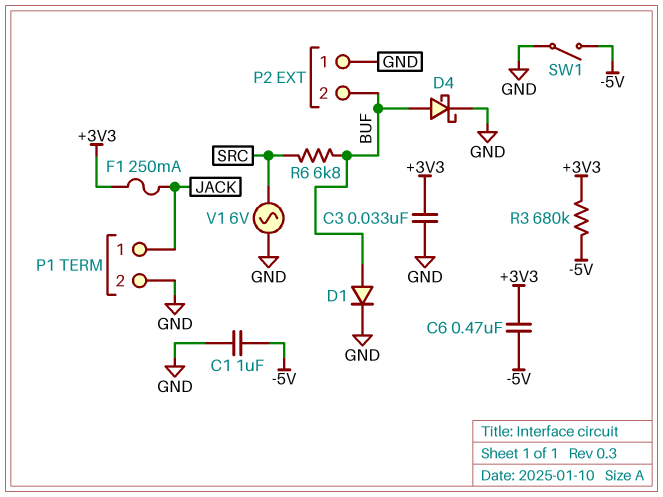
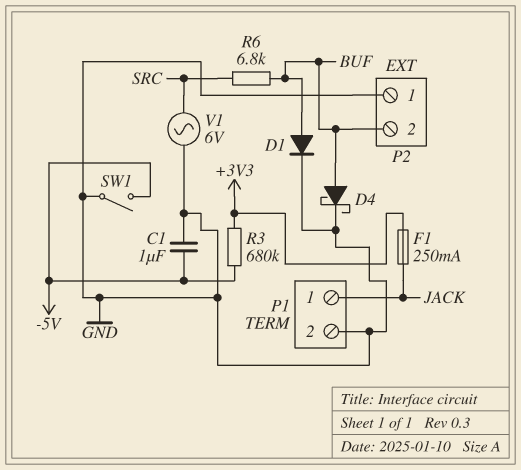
C3: 33nF (+3V3, GND) -> none
C6: 470nF (+3V3, -5V) -> none

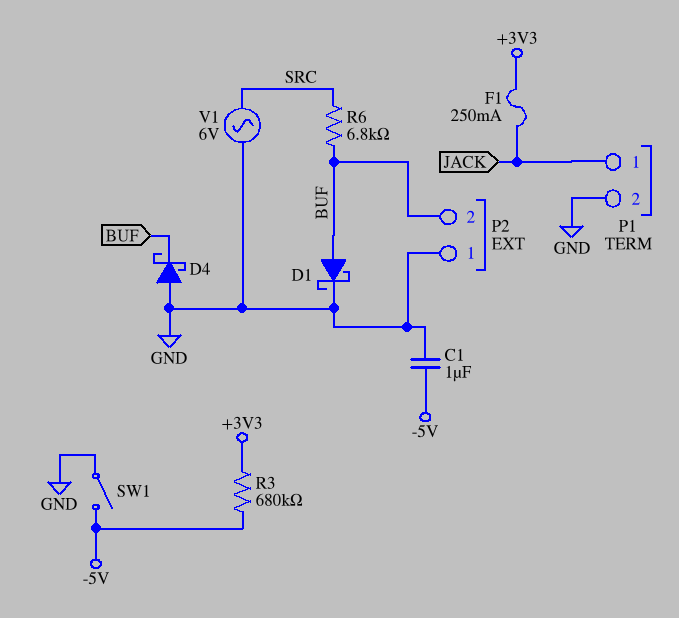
D1: diode (A BUF, K GND) -> schottky (A BUF, K GND)
D4: schottky (A BUF, K GND) -> schottky (A GND, K BUF)

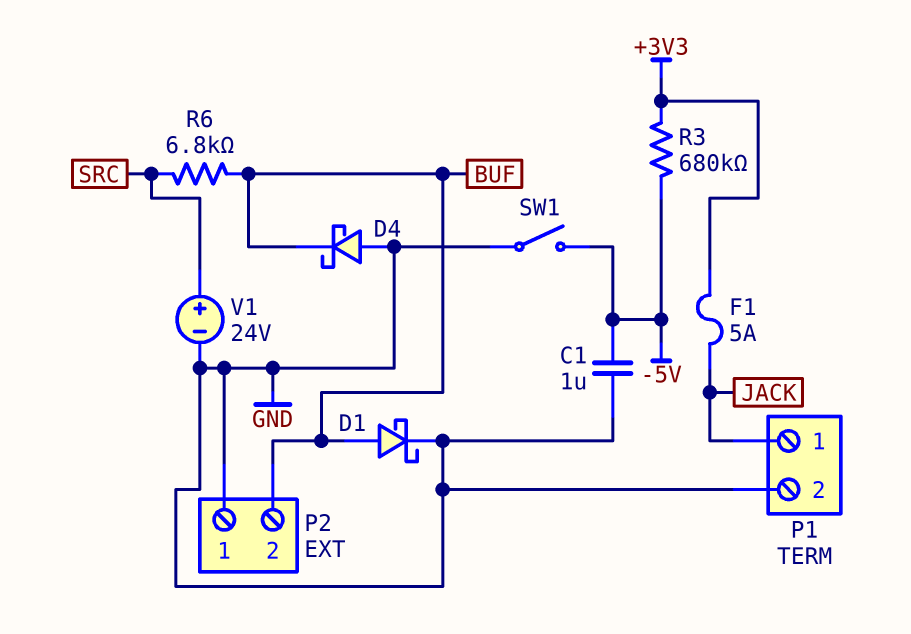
F1: 250mA (+3V3, JACK) -> 5A (+3V3, JACK)
V1: AC 6V (GND, SRC) -> 24V (plus SRC, minus GND)

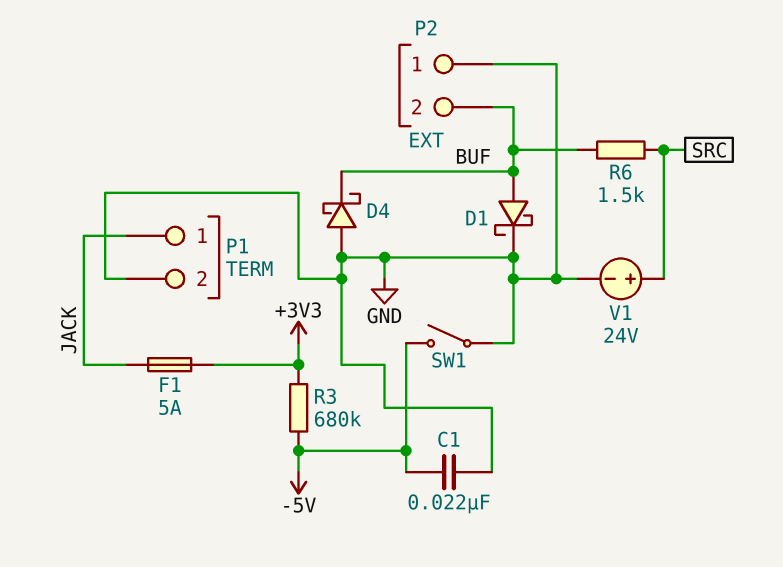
C1: 1uF (-5V, GND) -> 22nF (-5V, GND)
R6: 6.8k (BUF, SRC) -> 1.5k (BUF, SRC)

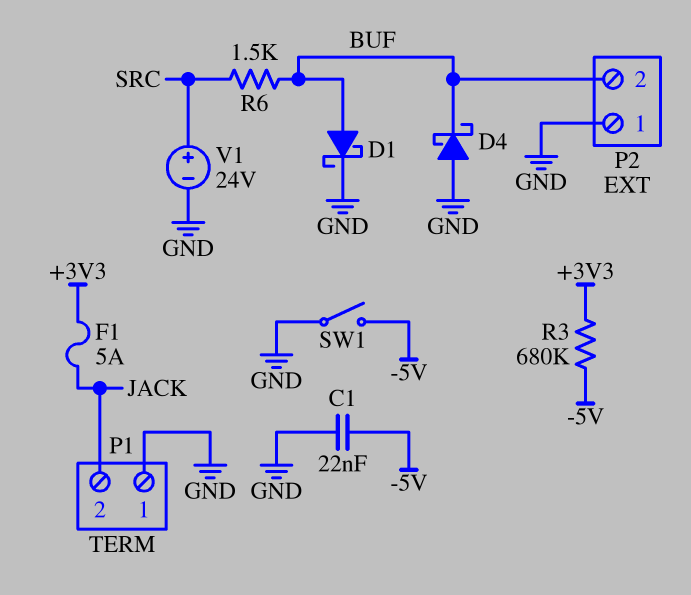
P1 pin 1: JACK -> GND
P1 pin 2: GND -> JACK

